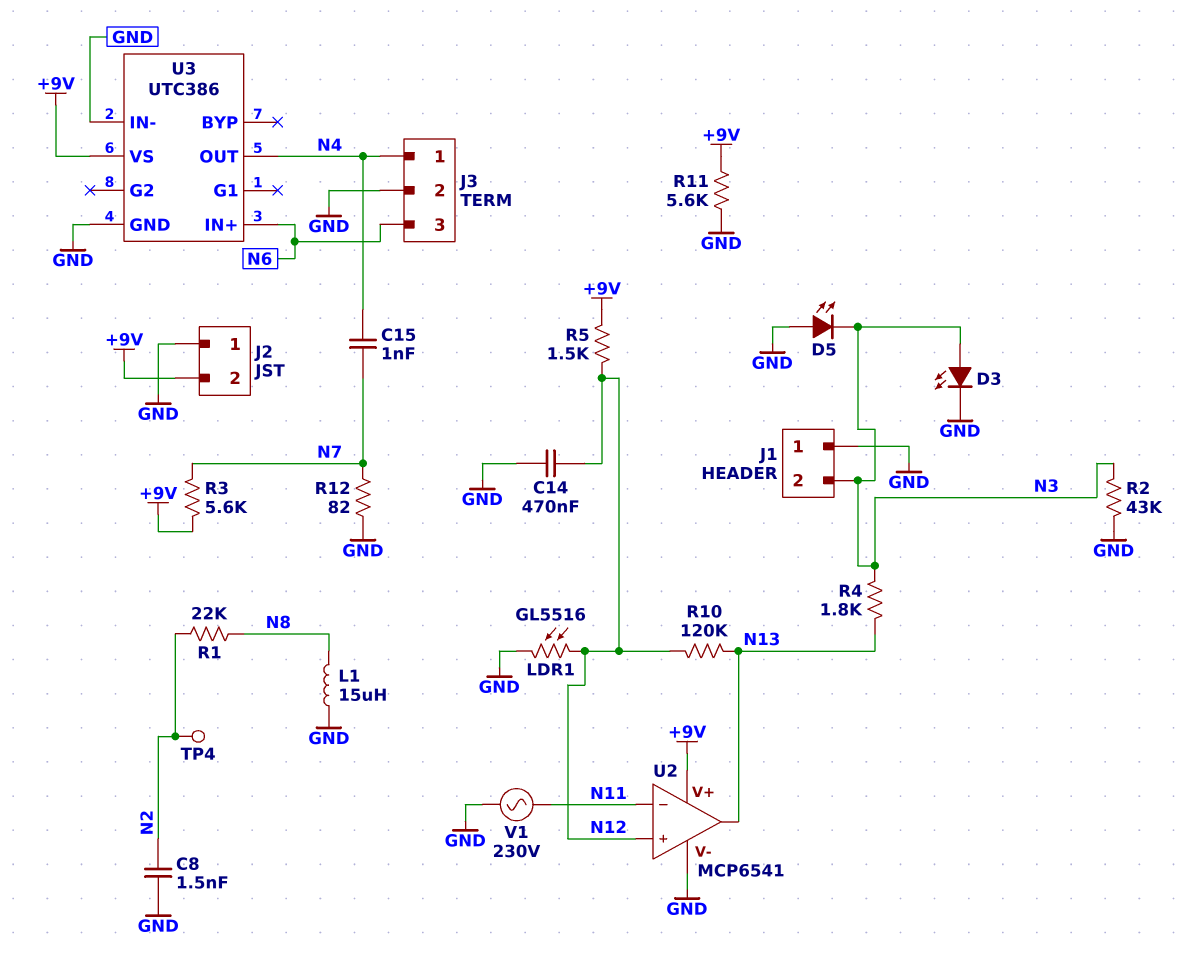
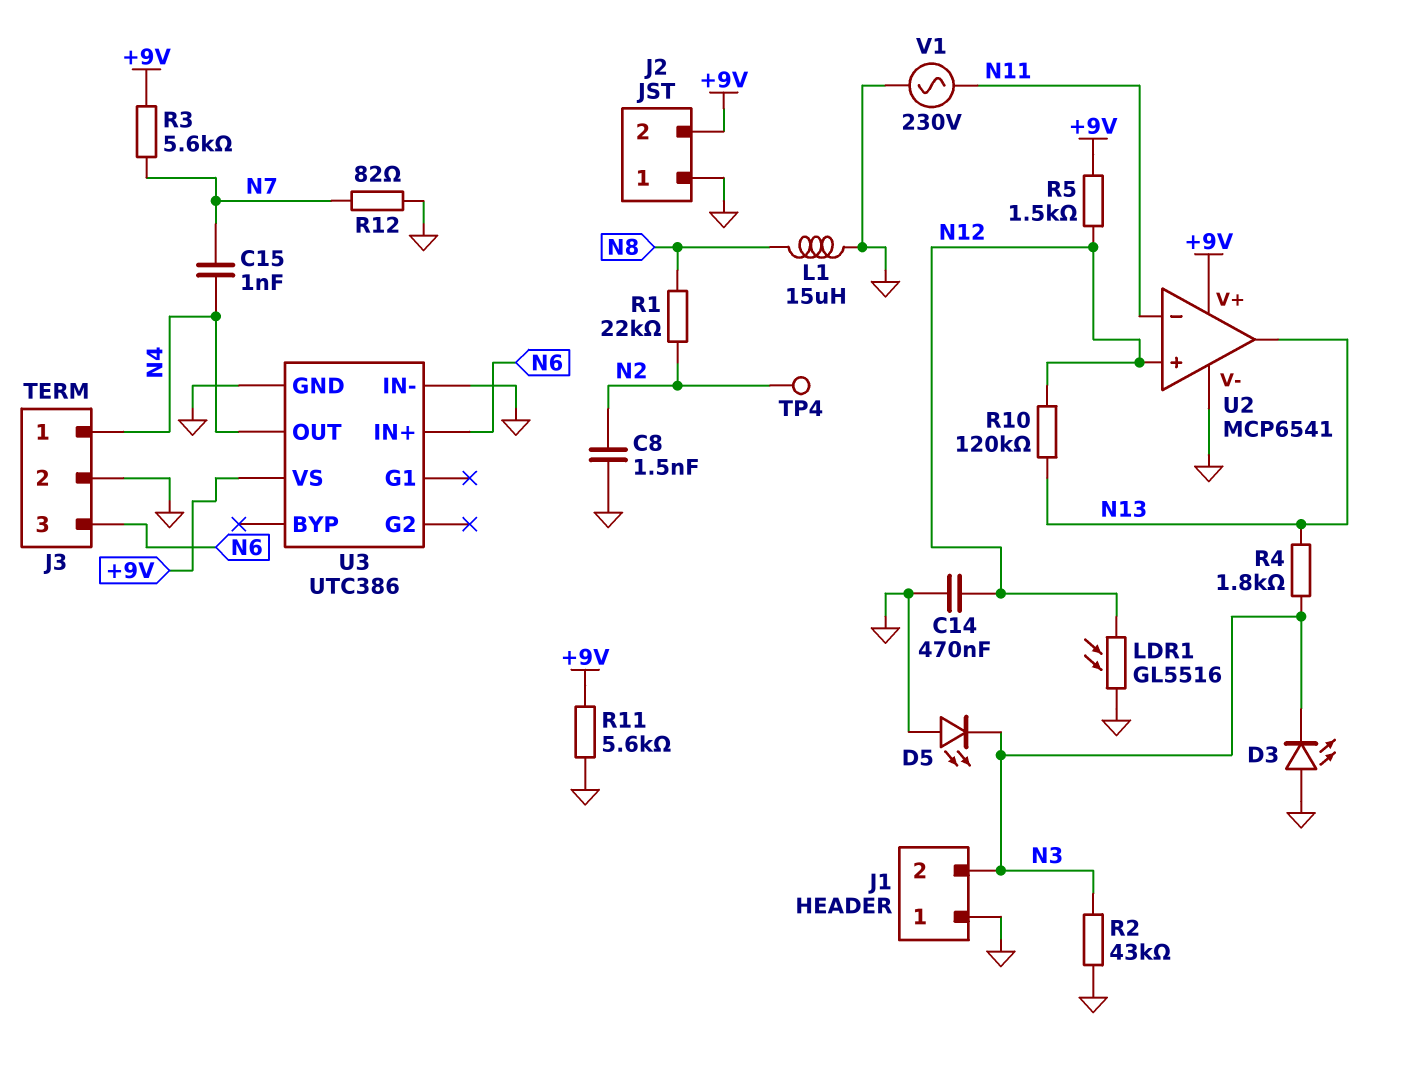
D3: LED (A N3, K GND) -> LED (A GND, K N3)

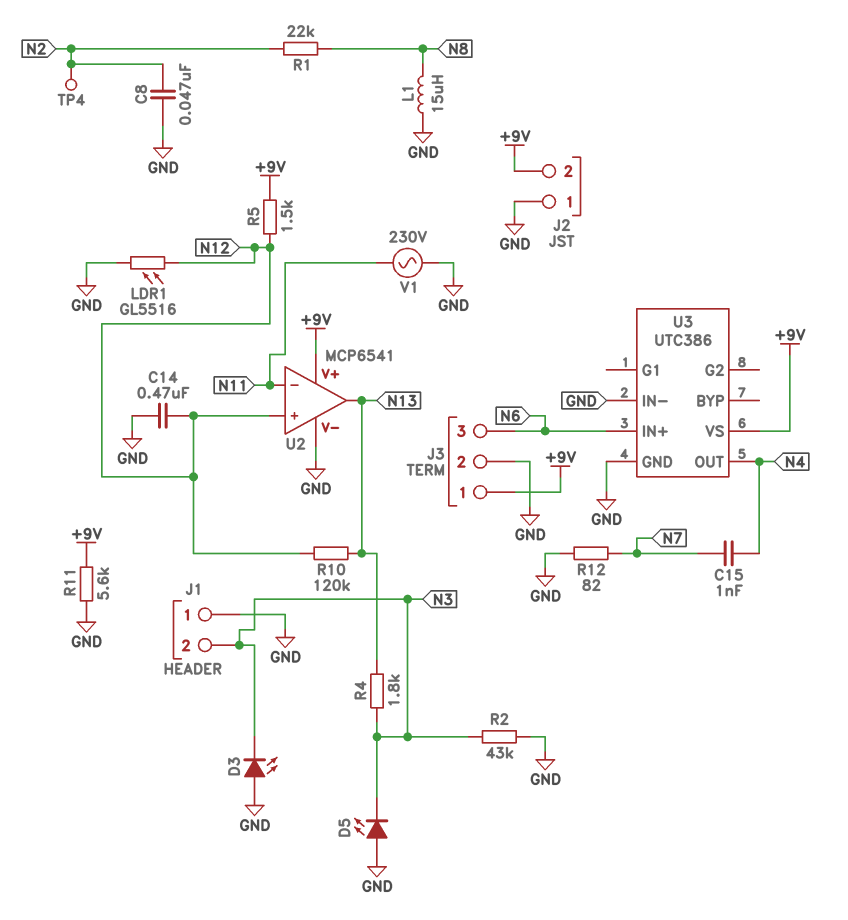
C8: 1.5nF (GND, N2) -> 47nF (GND, N2)
J3 pin 1: N4 -> +9V
R3: 5.6k (+9V, N7) -> none

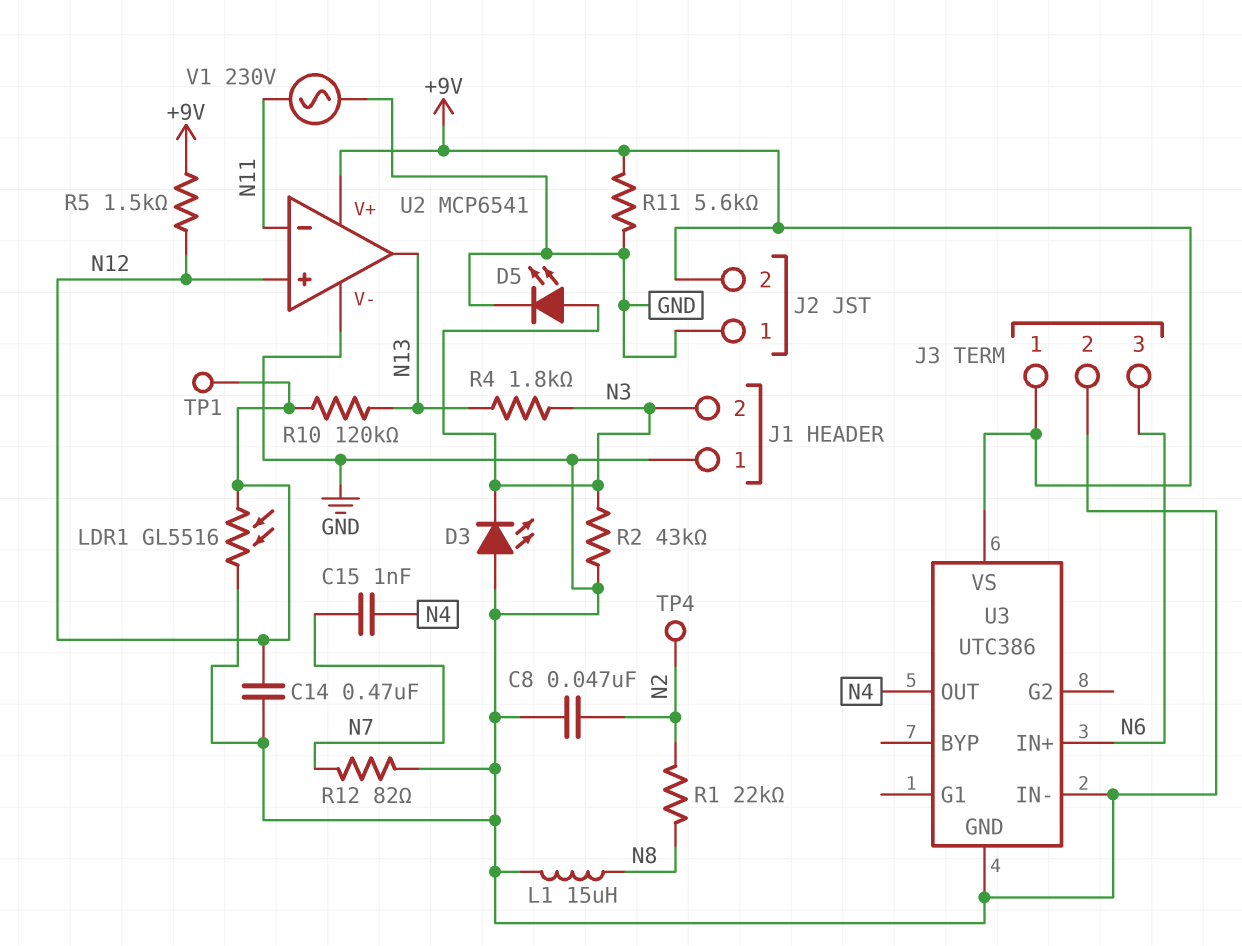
D5: LED (A GND, K N3) -> LED (A N3, K GND)
TP1: none -> test point (N12)

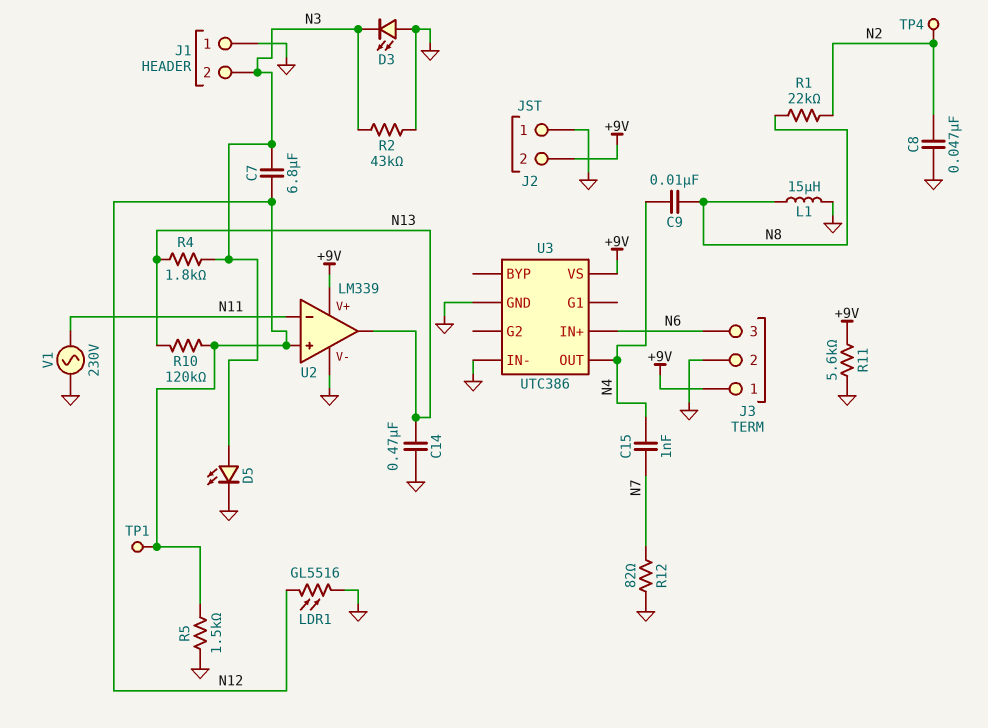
C7: none -> 6.8uF (N3, N12)
C9: none -> 10nF (N4, N8)
C14: 470nF (GND, N12) -> 470nF (GND, N13)
R5: 1.5k (+9V, N12) -> 1.5k (GND, N12)
U2: MCP6541 -> LM339

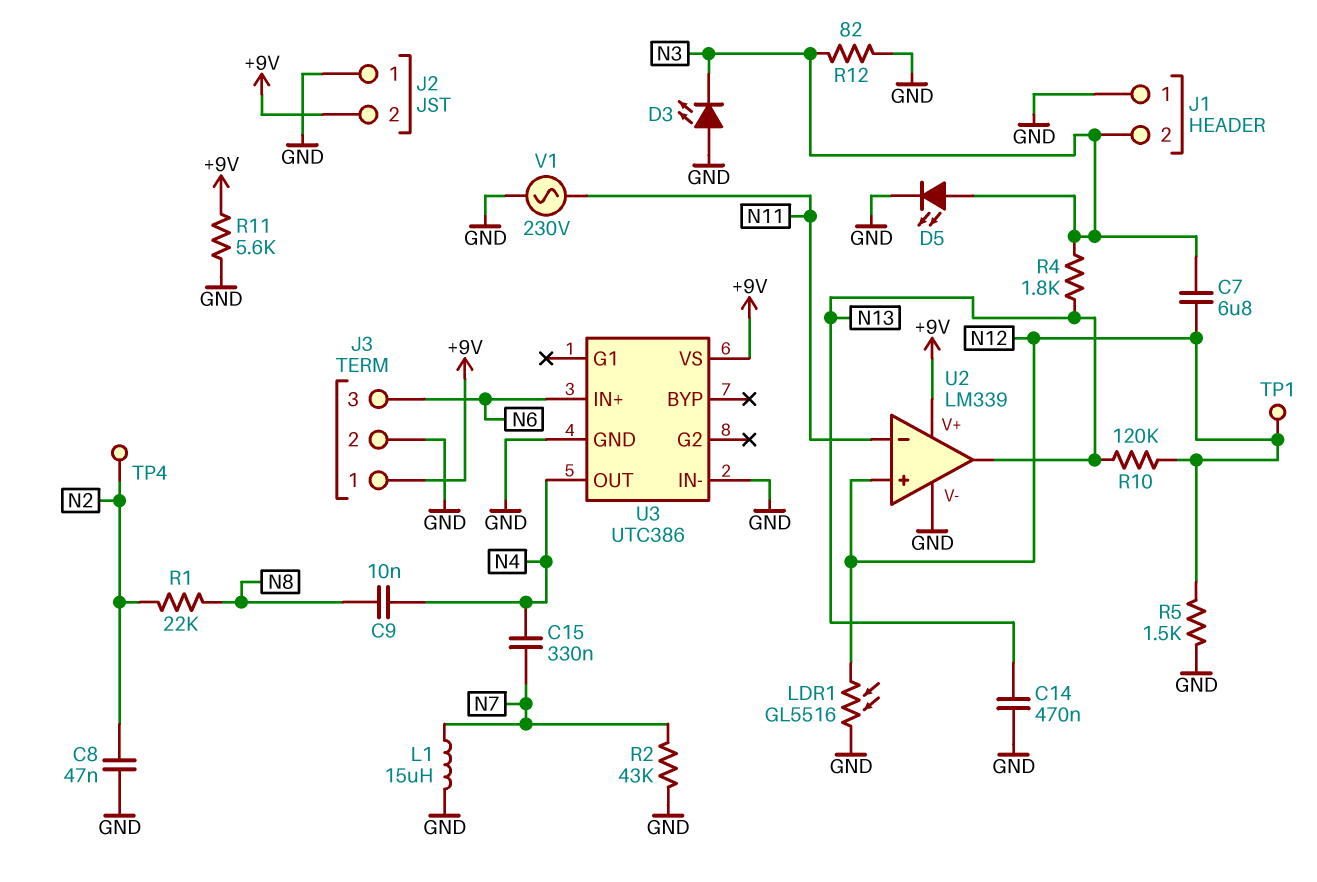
C15: 1nF (N4, N7) -> 330nF (N4, N7)
L1: 15uH (GND, N8) -> 15uH (GND, N7)
R2: 43k (GND, N3) -> 43k (GND, N7)
R12: 82 (GND, N7) -> 82 (GND, N3)

